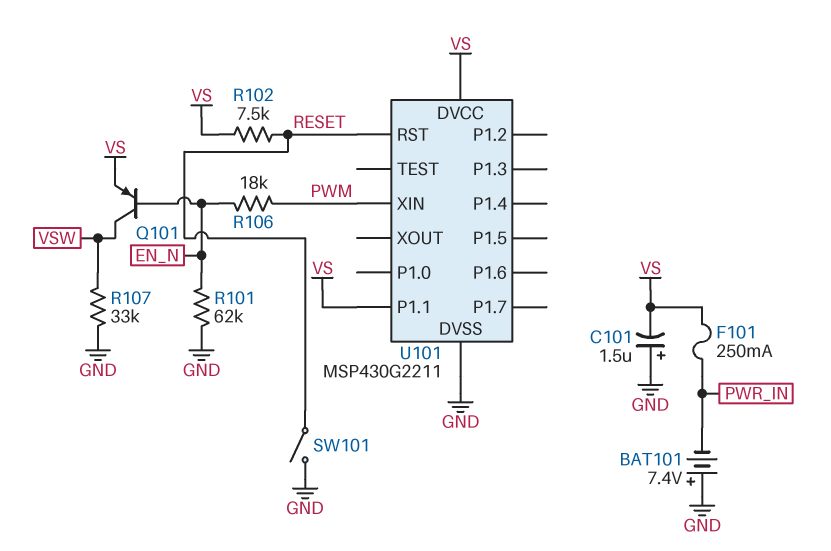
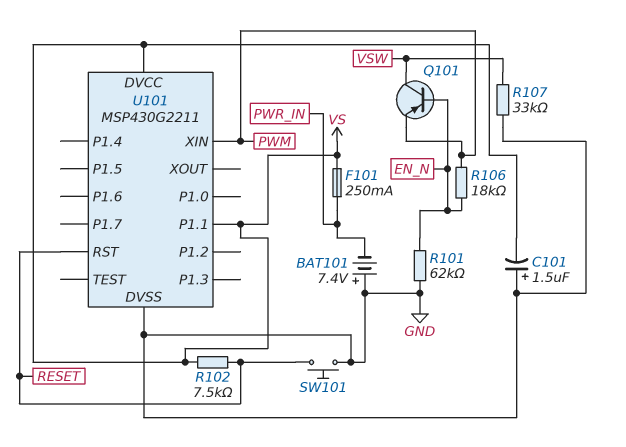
Q101: PNP (B EN_N, C VSW, E VS) -> PNP (B EN_N, C VSW, E PWM)
SW101: switch (GND, RESET) -> button (GND, RESET)

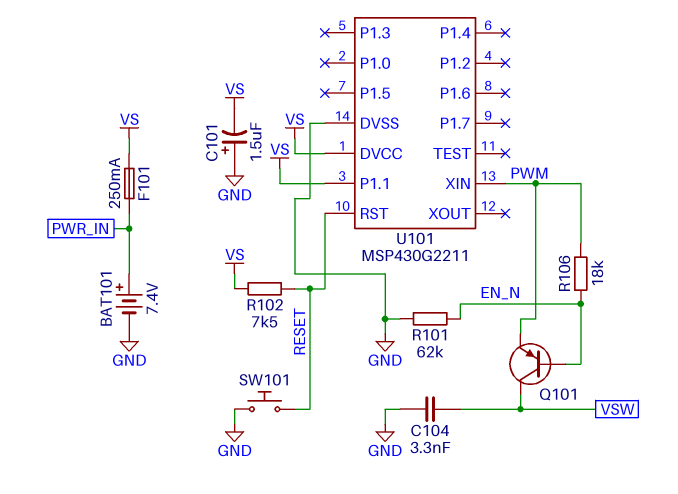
BAT101: 7.4V (plus GND, minus PWR_IN) -> 7.4V (plus PWR_IN, minus GND)
C104: none -> 3.3nF (GND, VSW)
R107: 33k (GND, VSW) -> none

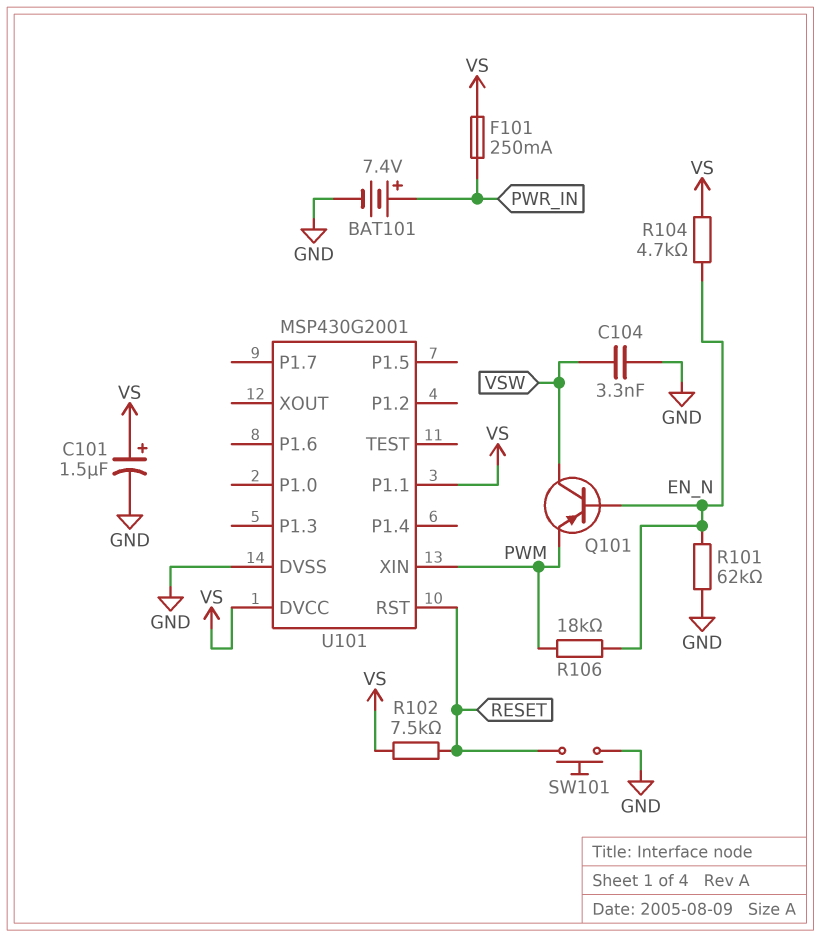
C101: 1.5uF (plus GND, minus VS) -> 1.5uF (plus VS, minus GND)
R104: none -> 4.7k (EN_N, VS)
U101: MSP430G2211 -> MSP430G2001

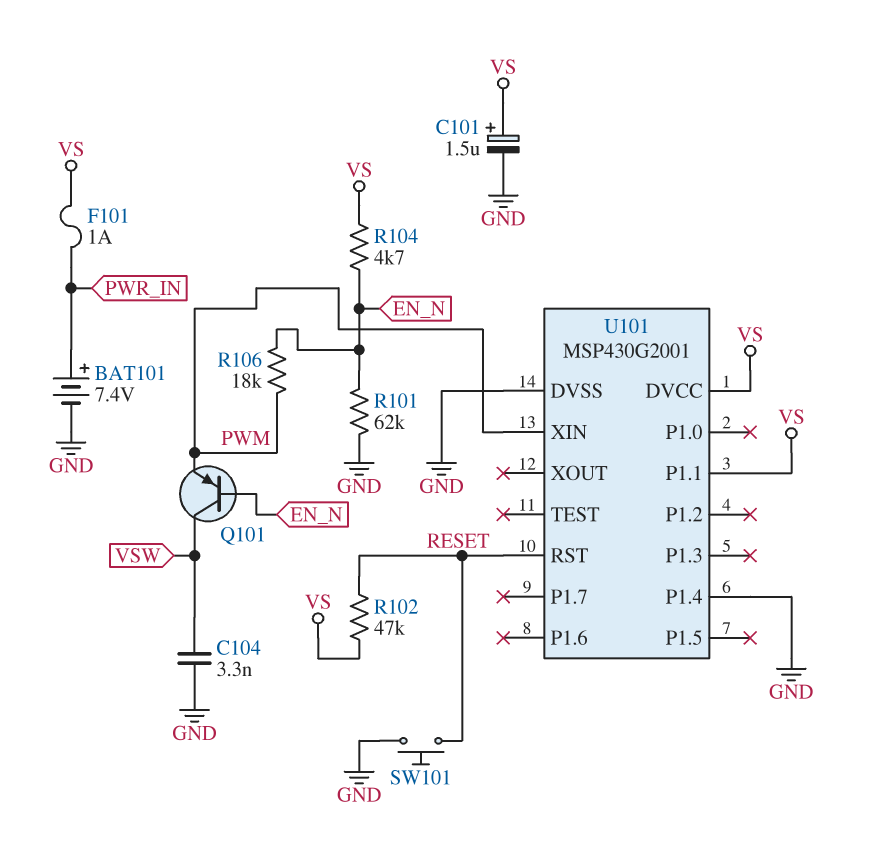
F101: 250mA (PWR_IN, VS) -> 1A (PWR_IN, VS)
R102: 7.5k (RESET, VS) -> 47k (RESET, VS)
U101 pin P1.4: none -> GND

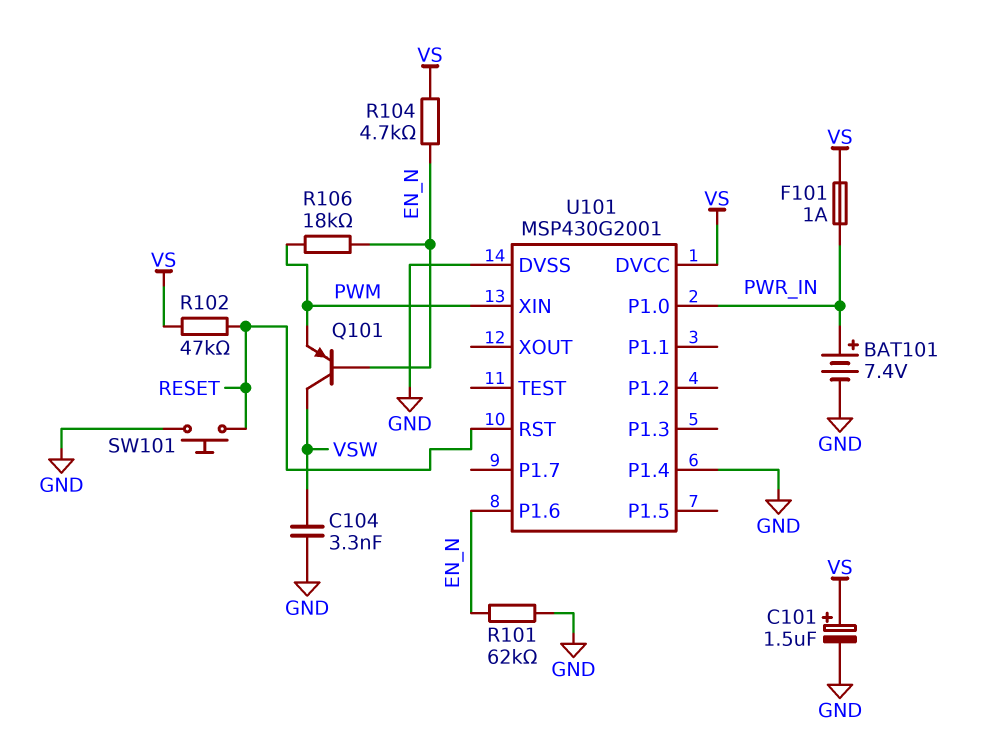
U101 pin P1.0: none -> PWR_IN
U101 pin P1.1: VS -> none
U101 pin P1.6: none -> EN_N

